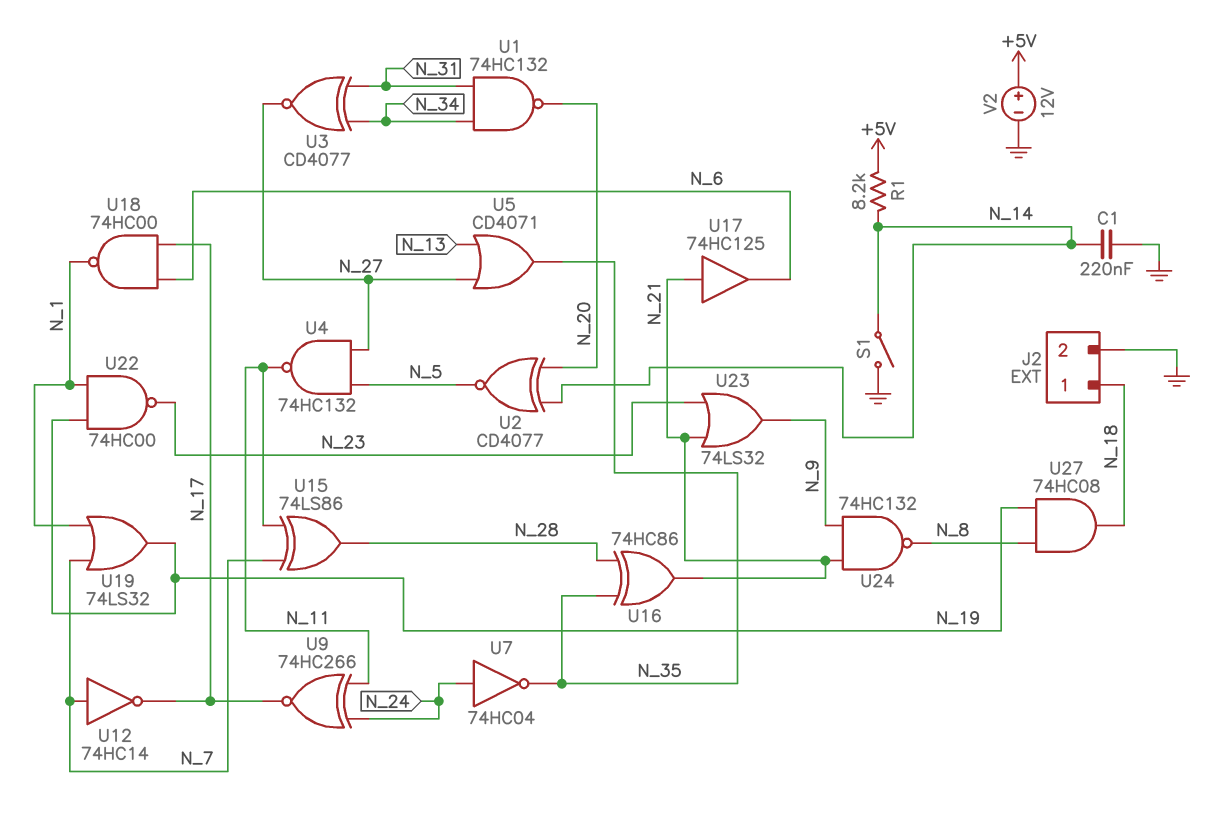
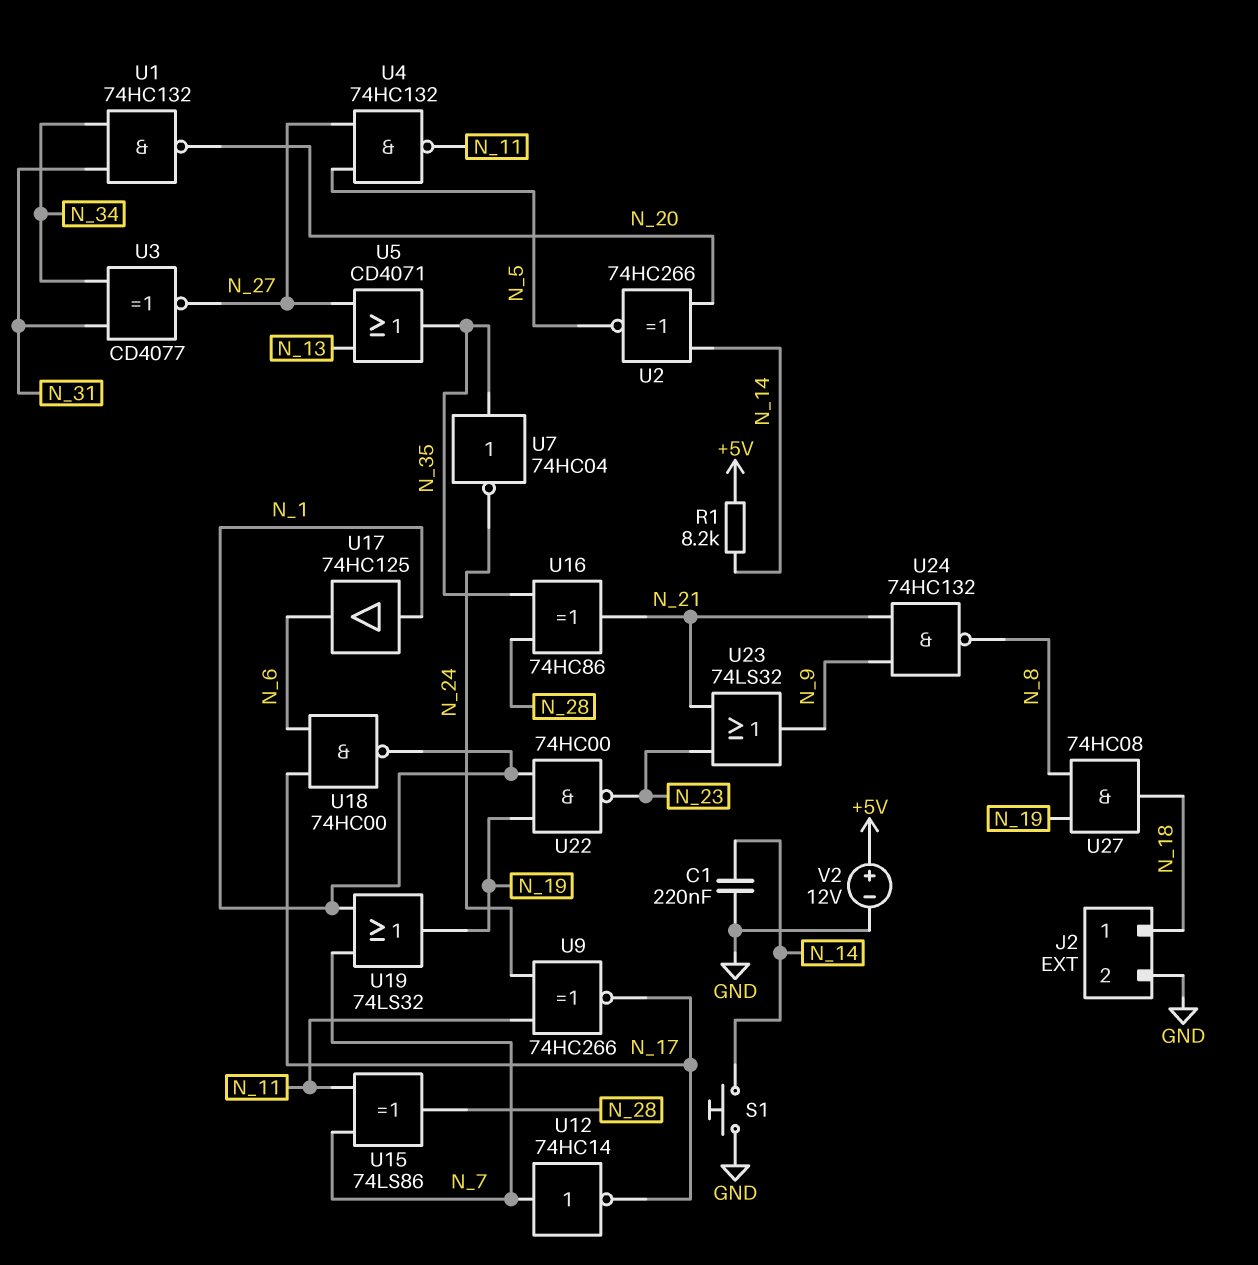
S1: switch (GND, N_14) -> button (GND, N_14)
U2: XNOR CD4077 (in N_14, in N_20, out N_5) -> XNOR 74HC266 (in N_14, in N_20, out N_5)
U7: NOT 74HC04 (in N_24, out N_35) -> NOT 74HC04 (in N_35, out N_24)
U17: buffer 74HC125 (in N_21, out N_6) -> buffer 74HC125 (in N_1, out N_6)

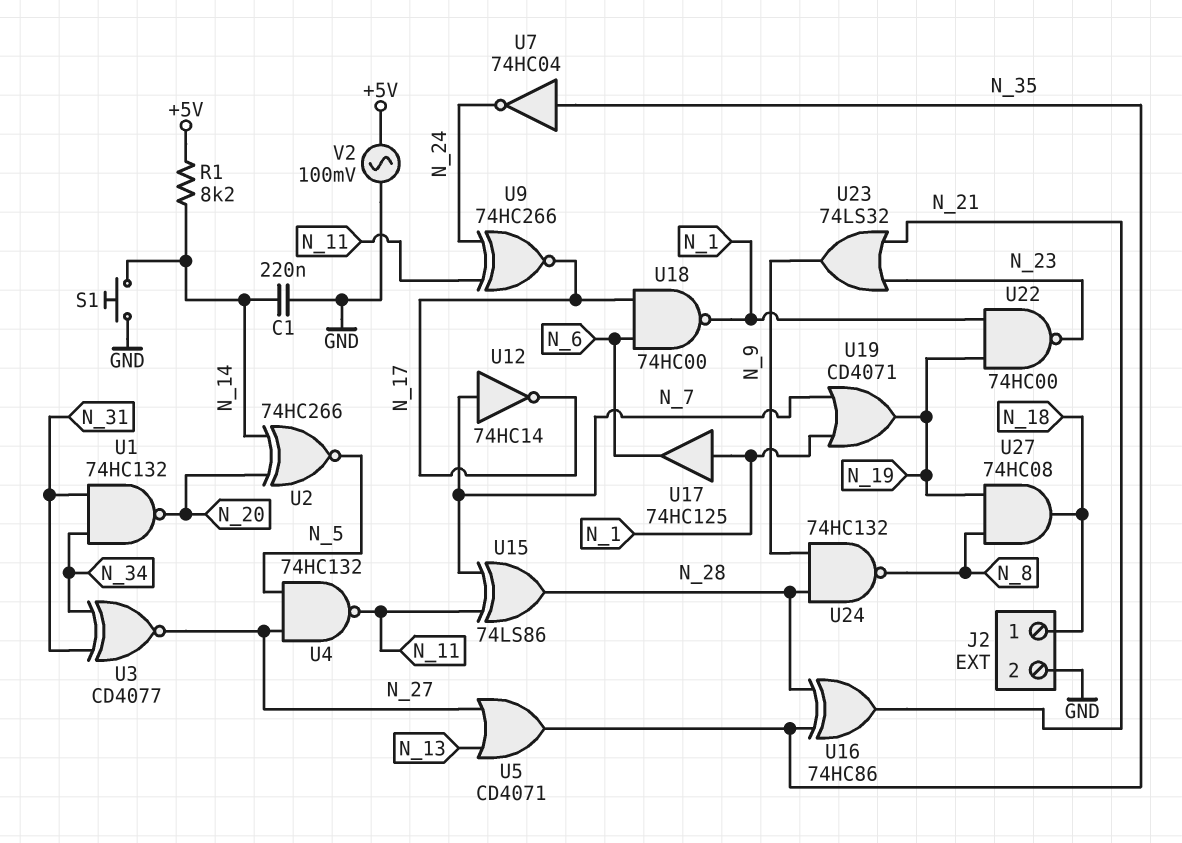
U19: OR 74LS32 (in N_1, in N_7, out N_19) -> OR CD4071 (in N_1, in N_7, out N_19)
U24: NAND 74HC132 (in N_9, in N_21, out N_8) -> NAND 74HC132 (in N_9, in N_28, out N_8)
V2: 12V (plus +5V, minus GND) -> AC 100mV (+5V, GND)

